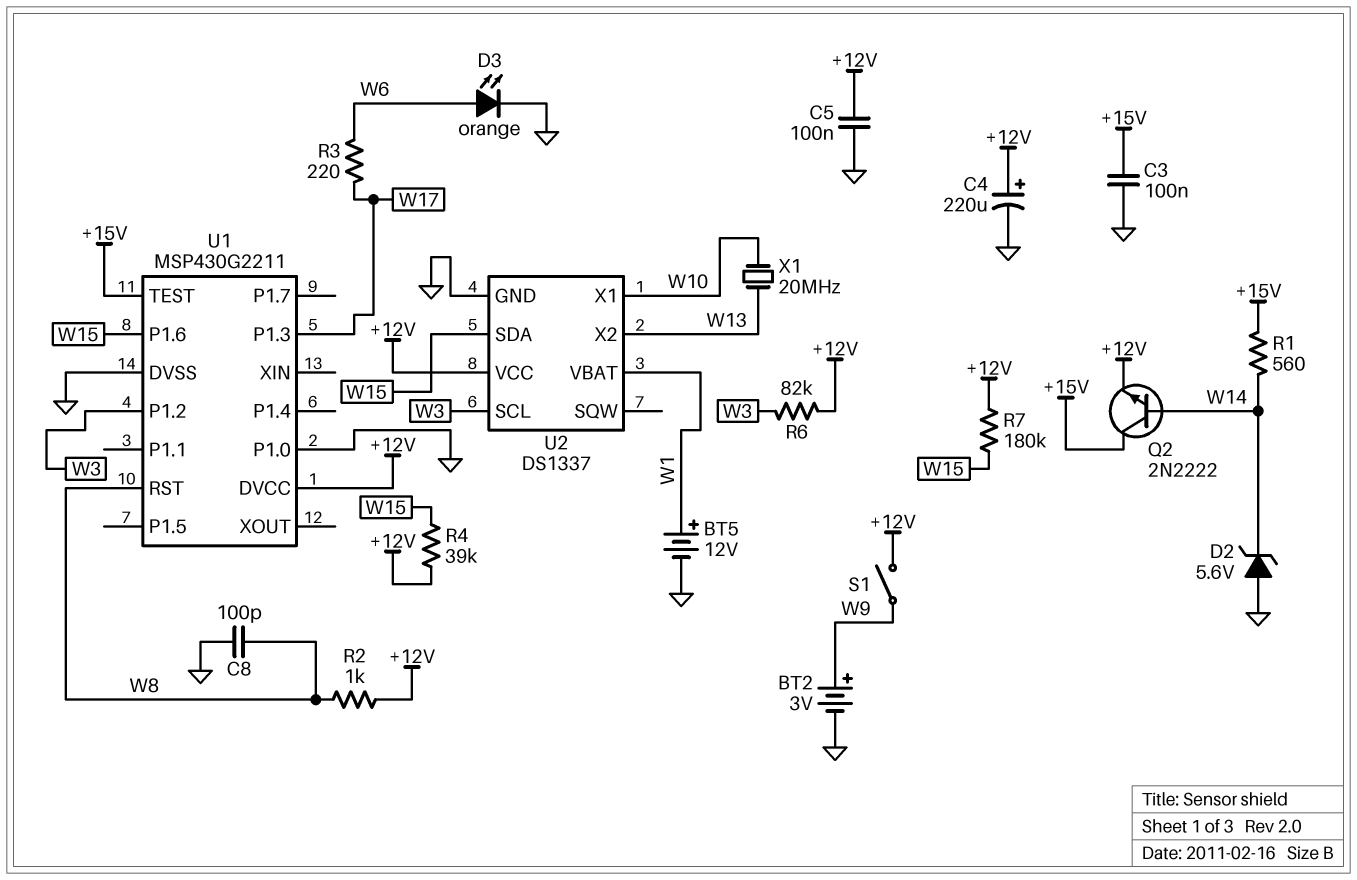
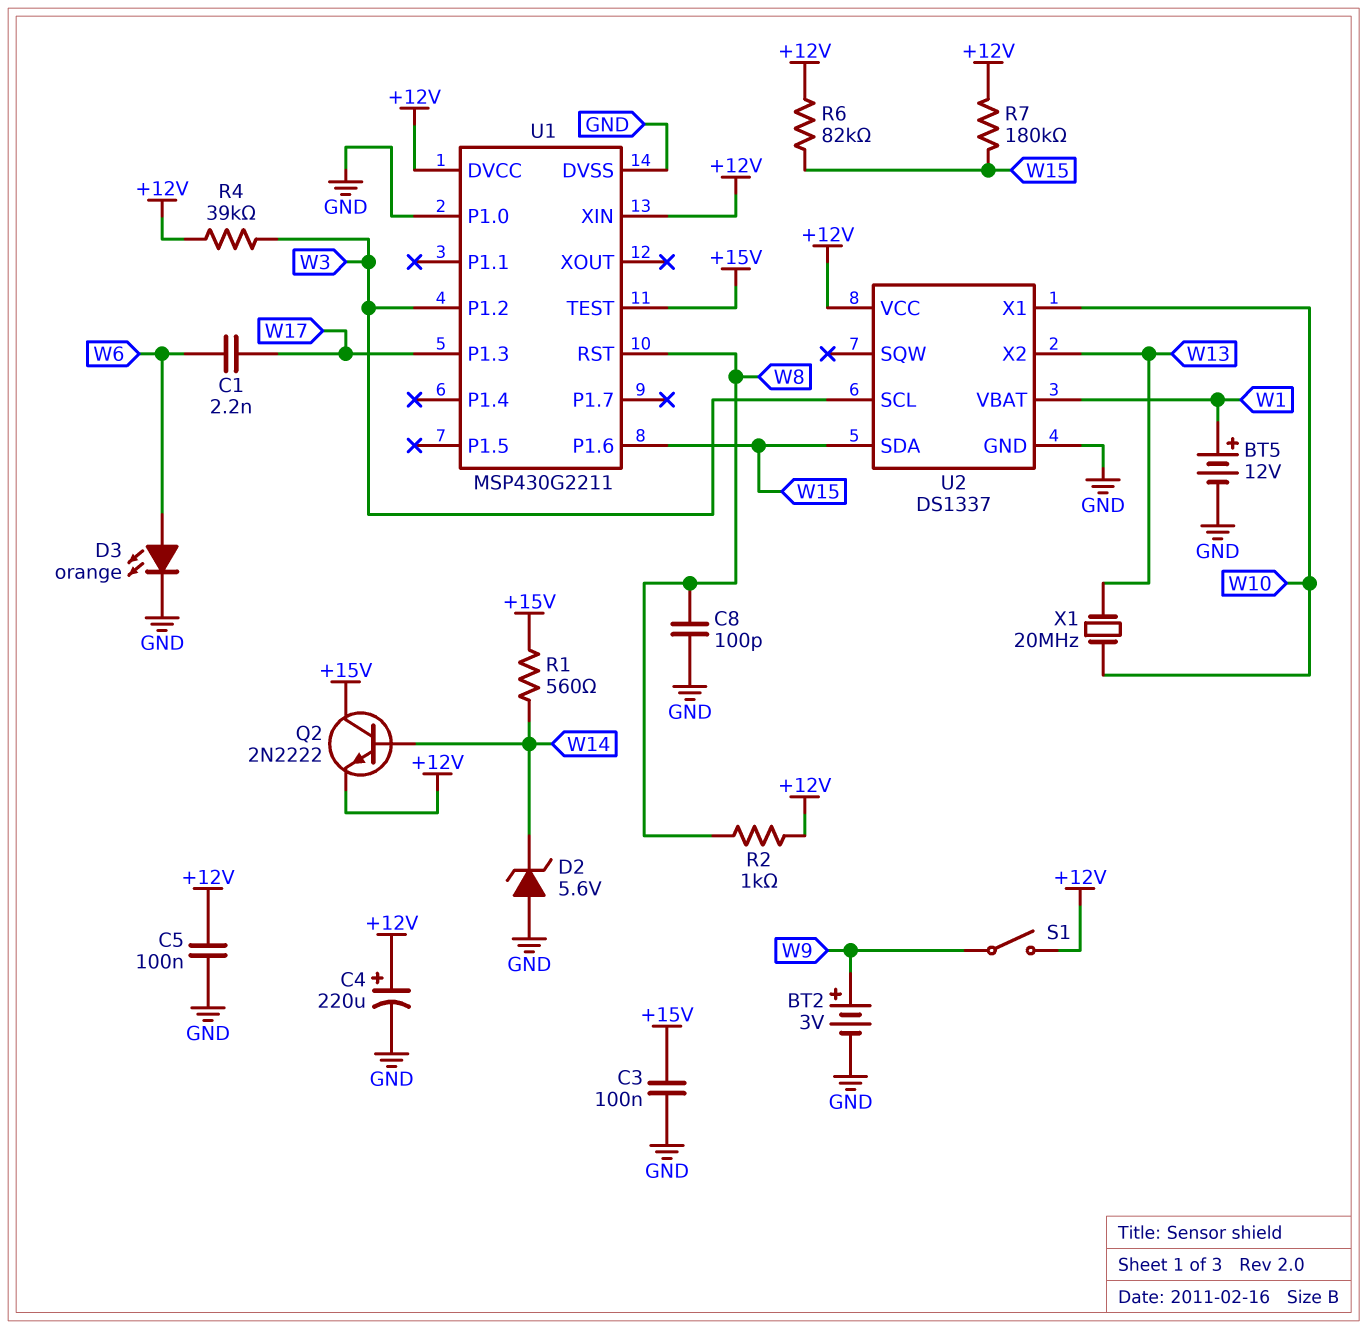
C1: none -> 2.2nF (W6, W17)
R3: 220 (W6, W17) -> none
R4: 39k (+12V, W15) -> 39k (+12V, W3)
R6: 82k (+12V, W3) -> 82k (+12V, W15)
U1 pin XIN: none -> +12V

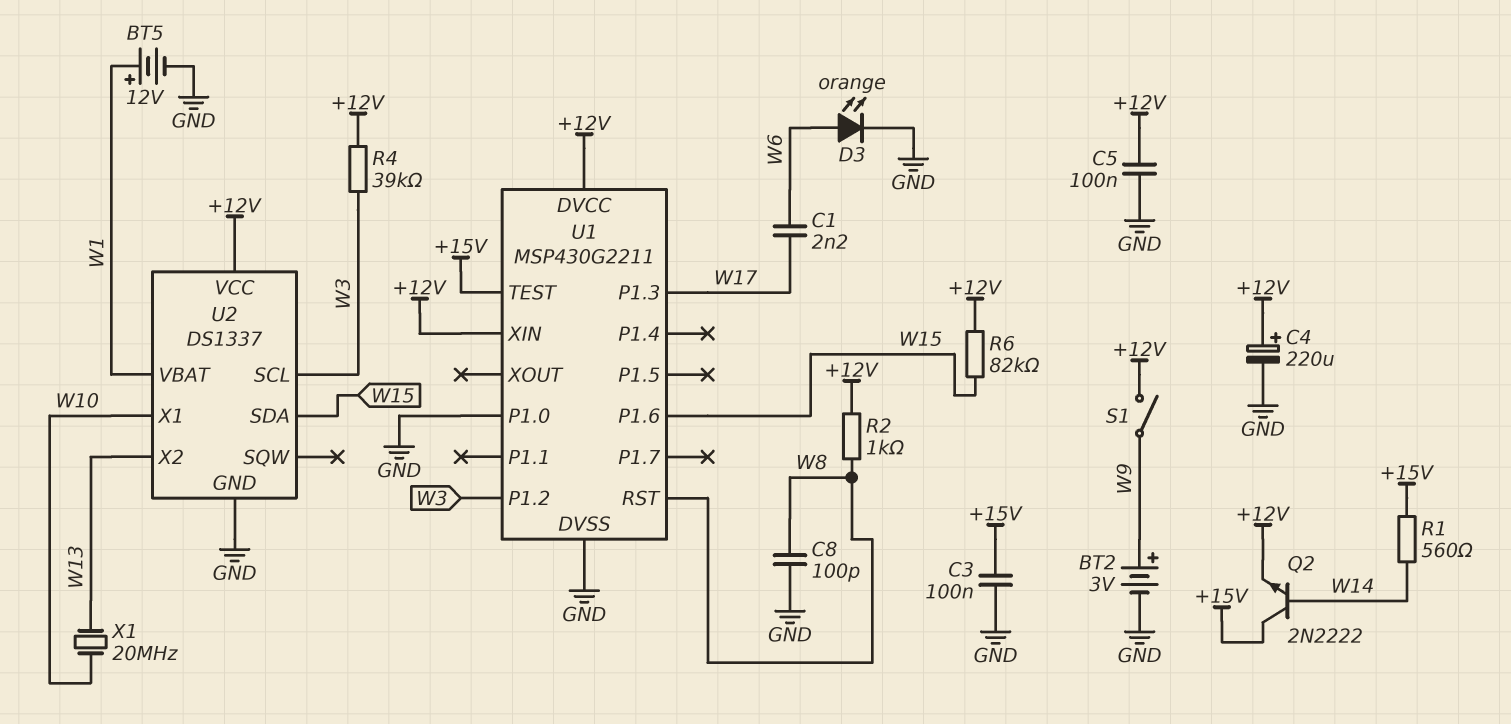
D2: zener 5.6V (A GND, K W14) -> none
R7: 180k (+12V, W15) -> none

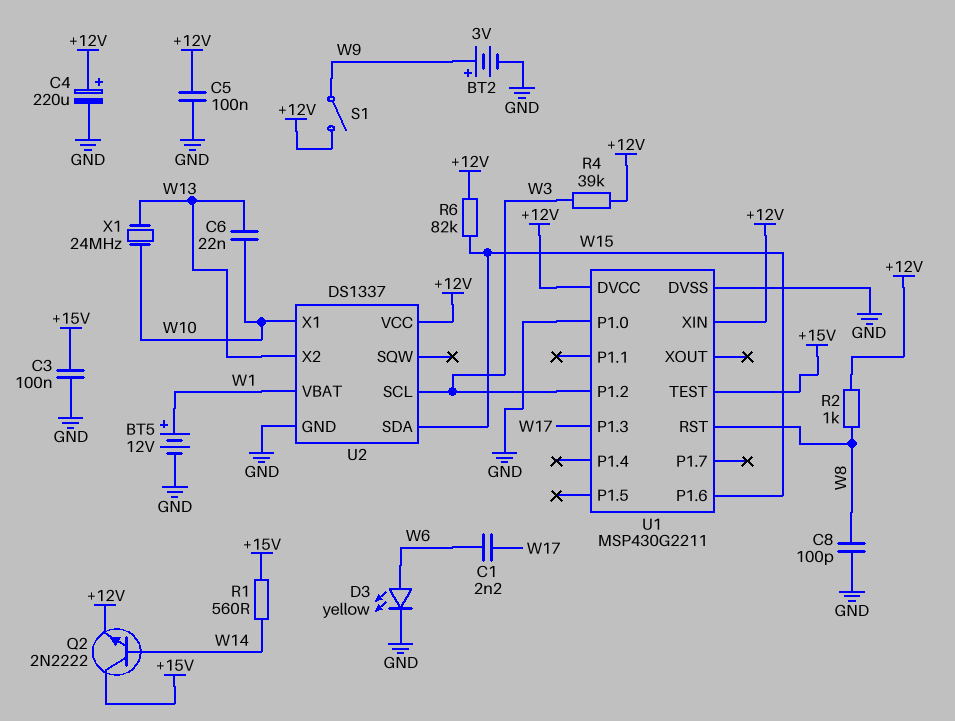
C6: none -> 22nF (W10, W13)
D3: LED orange (A W6, K GND) -> LED yellow (A W6, K GND)
X1: 20MHz (W10, W13) -> 24MHz (W10, W13)

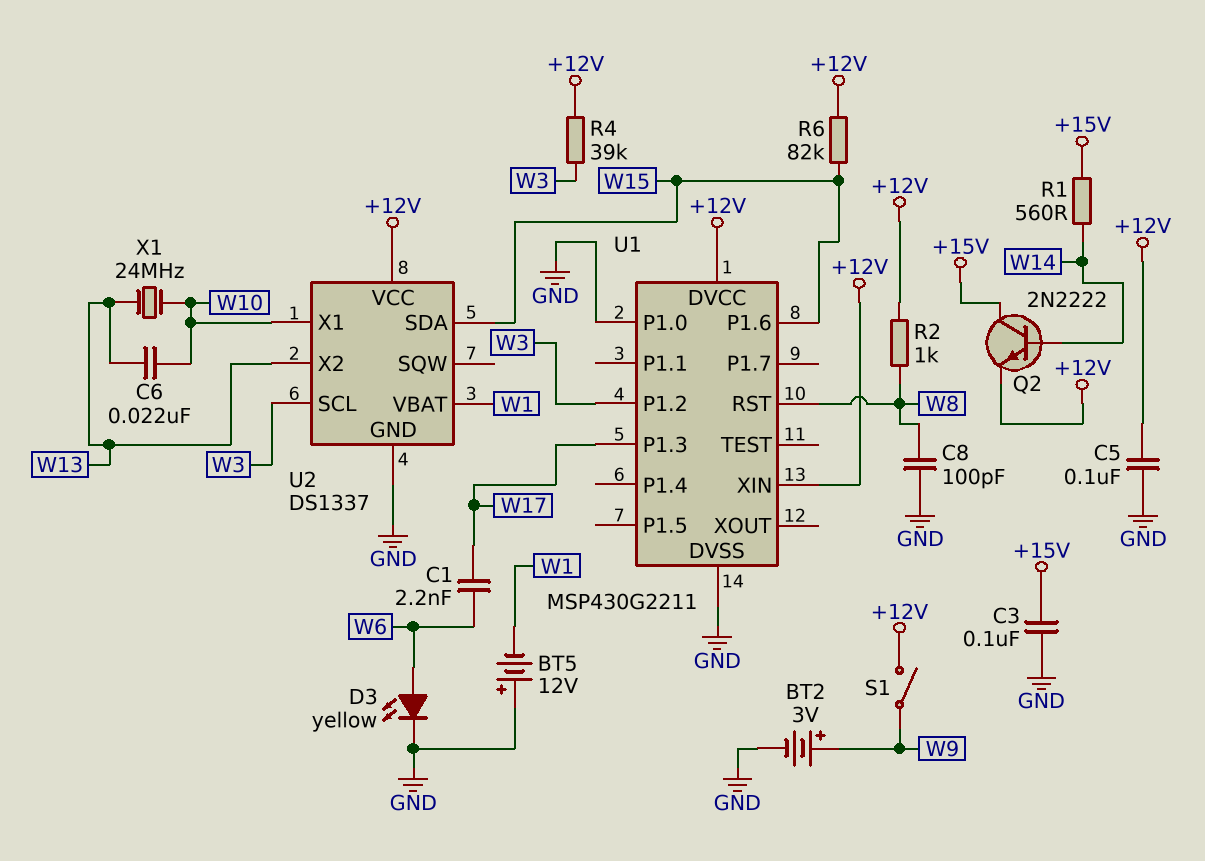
BT5: 12V (plus W1, minus GND) -> 12V (plus GND, minus W1)
C4: 220uF (plus +12V, minus GND) -> none
U1 pin TEST: +15V -> none

